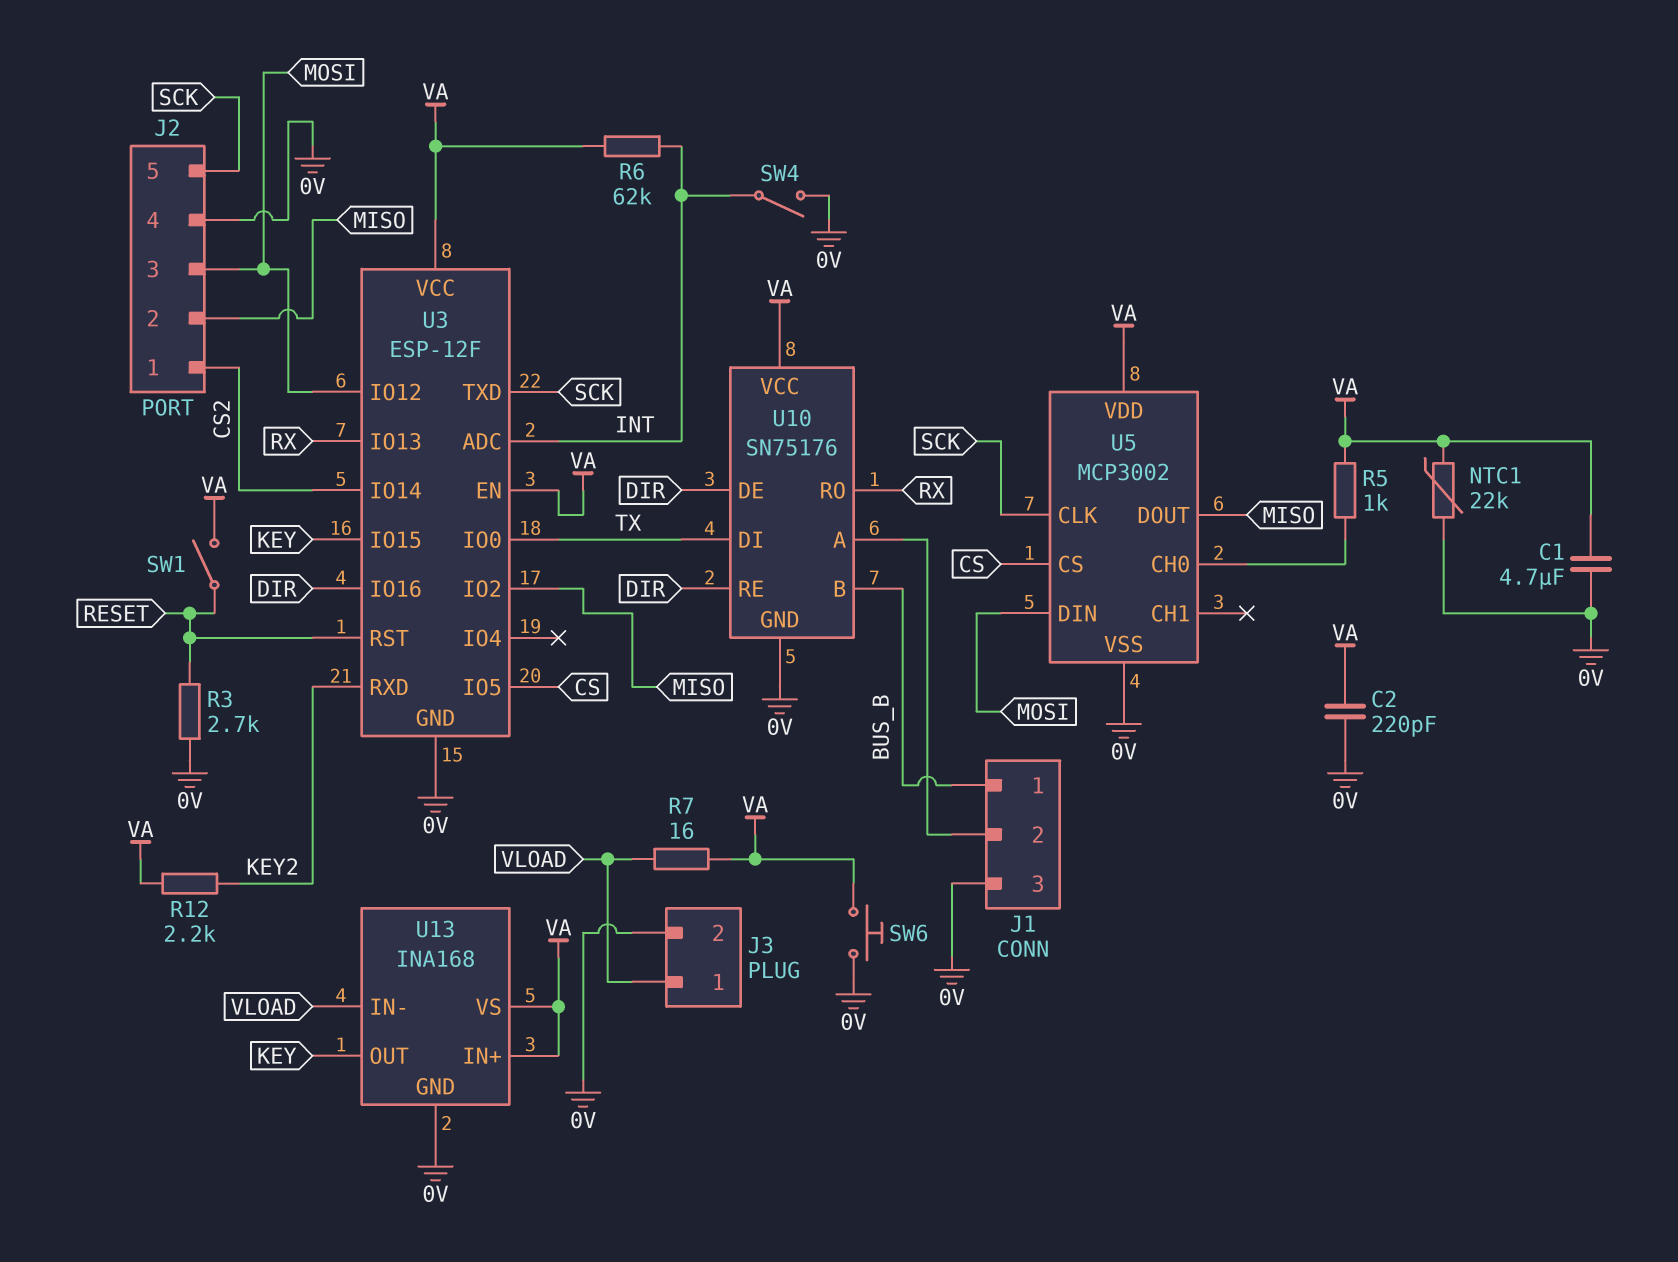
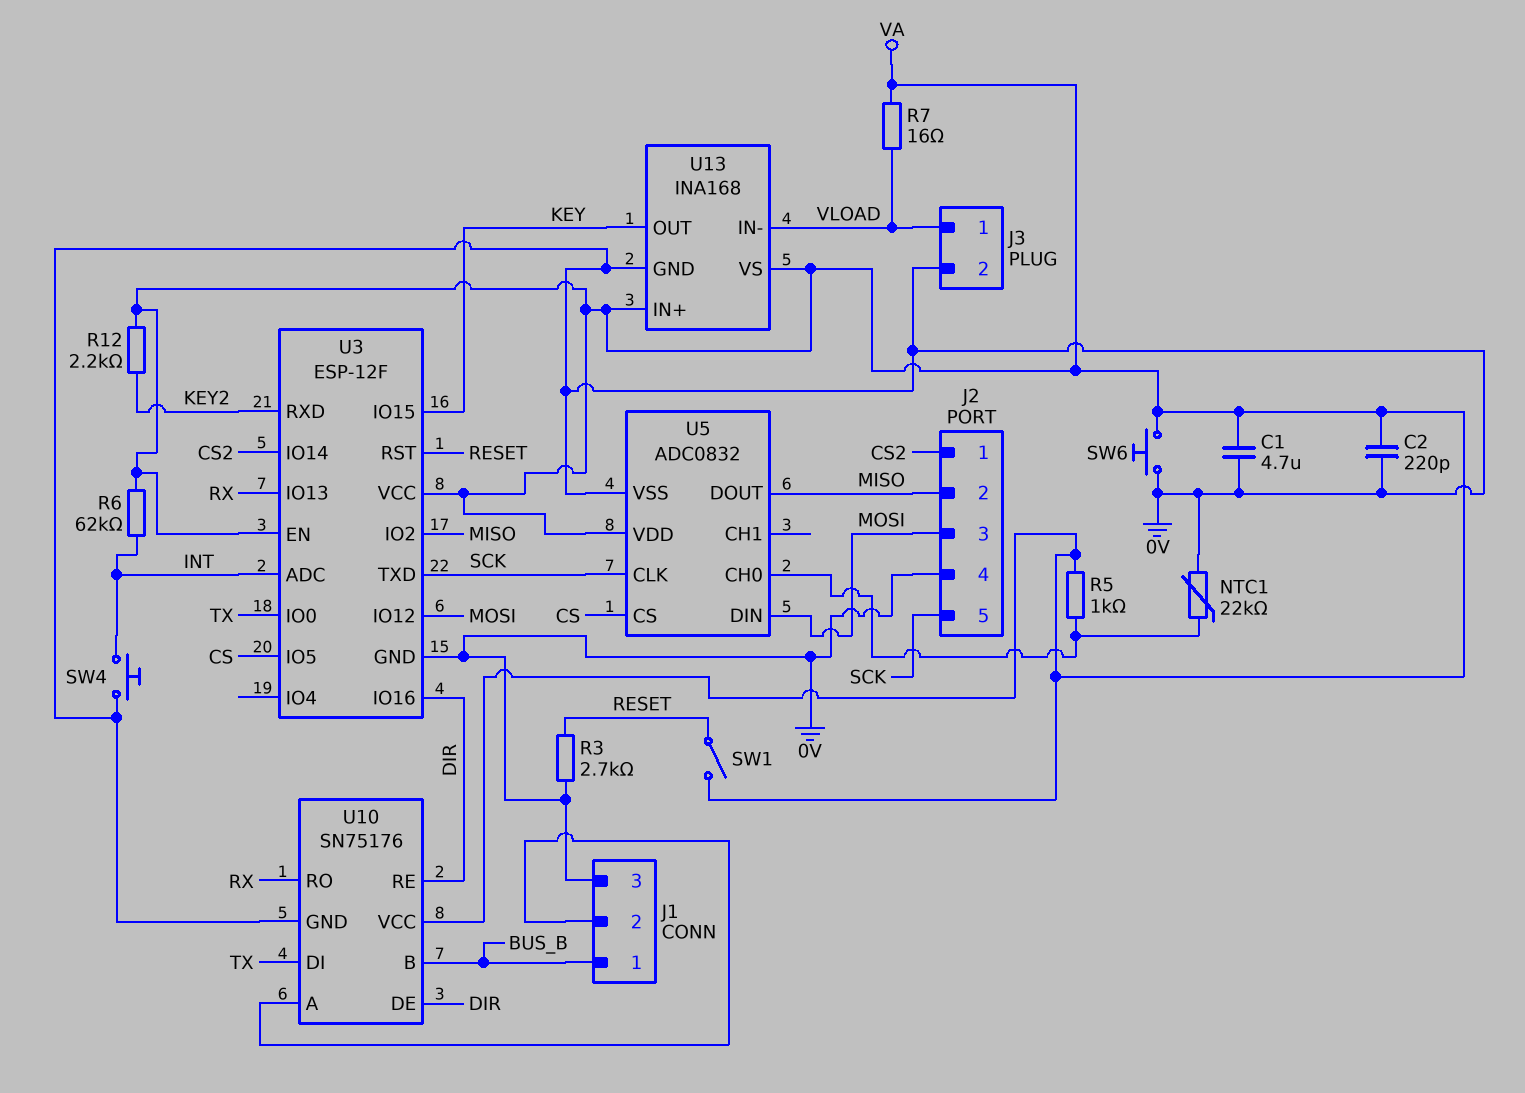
NTC1: 22k (0V, VA) -> 22k (0V, U5/CH0)
SW4: switch (0V, INT) -> button (0V, INT)
U5: MCP3002 -> ADC0832

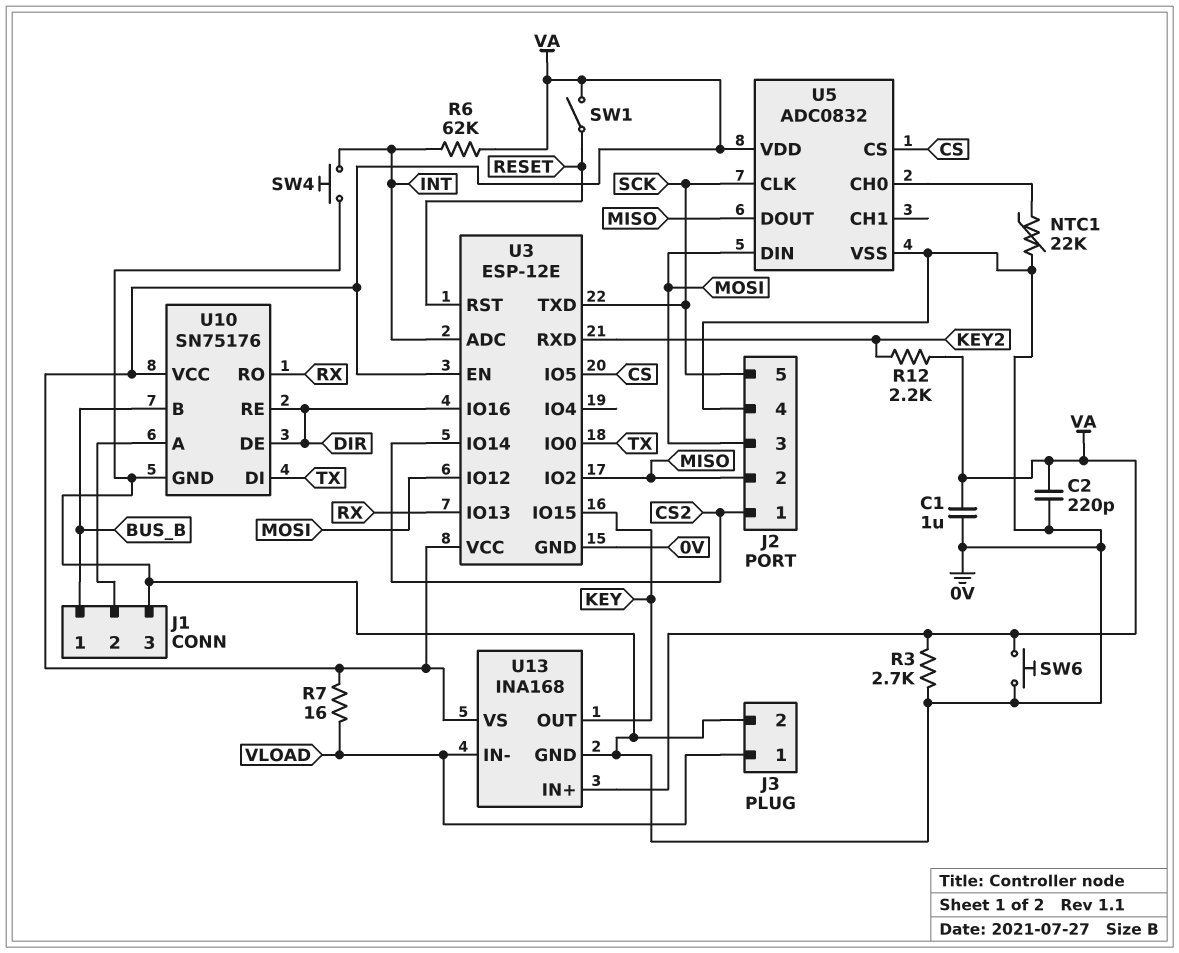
C1: 4.7uF (0V, VA) -> 1uF (0V, VA)
R3: 2.7k (0V, RESET) -> 2.7k (0V, VA)
R5: 1k (U5/CH0, VA) -> none
U3: ESP-12F -> ESP-12E

